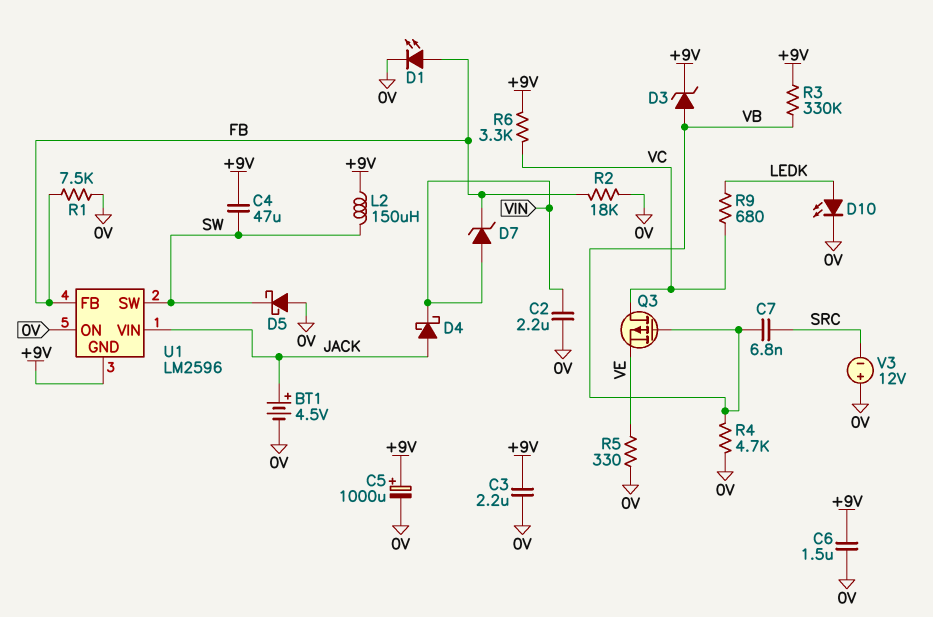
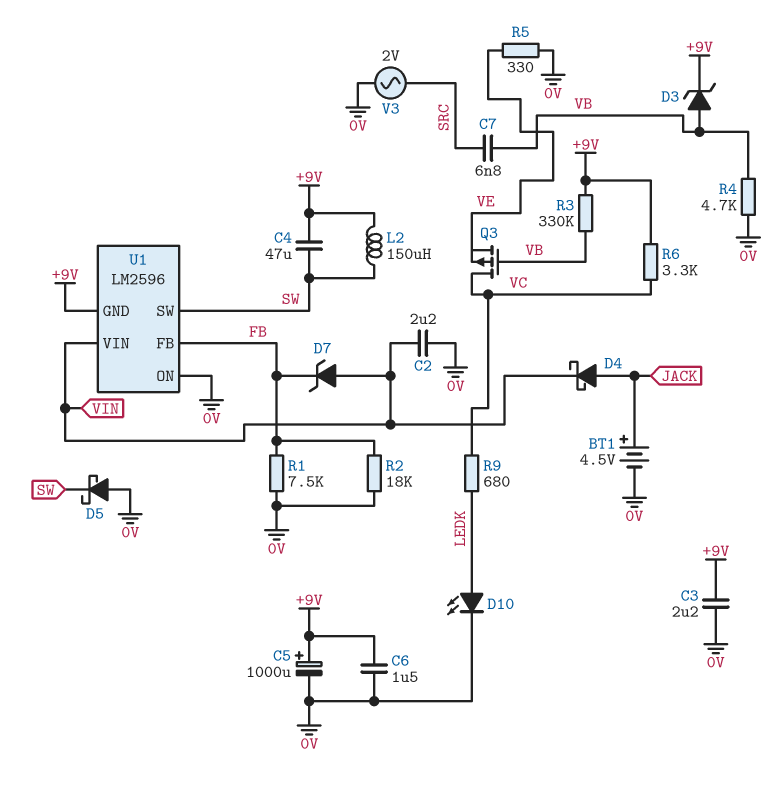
D1: LED (A FB, K 0V) -> none
U1 pin VIN: JACK -> VIN
V3: 12V (plus 0V, minus SRC) -> AC 2V (0V, SRC)

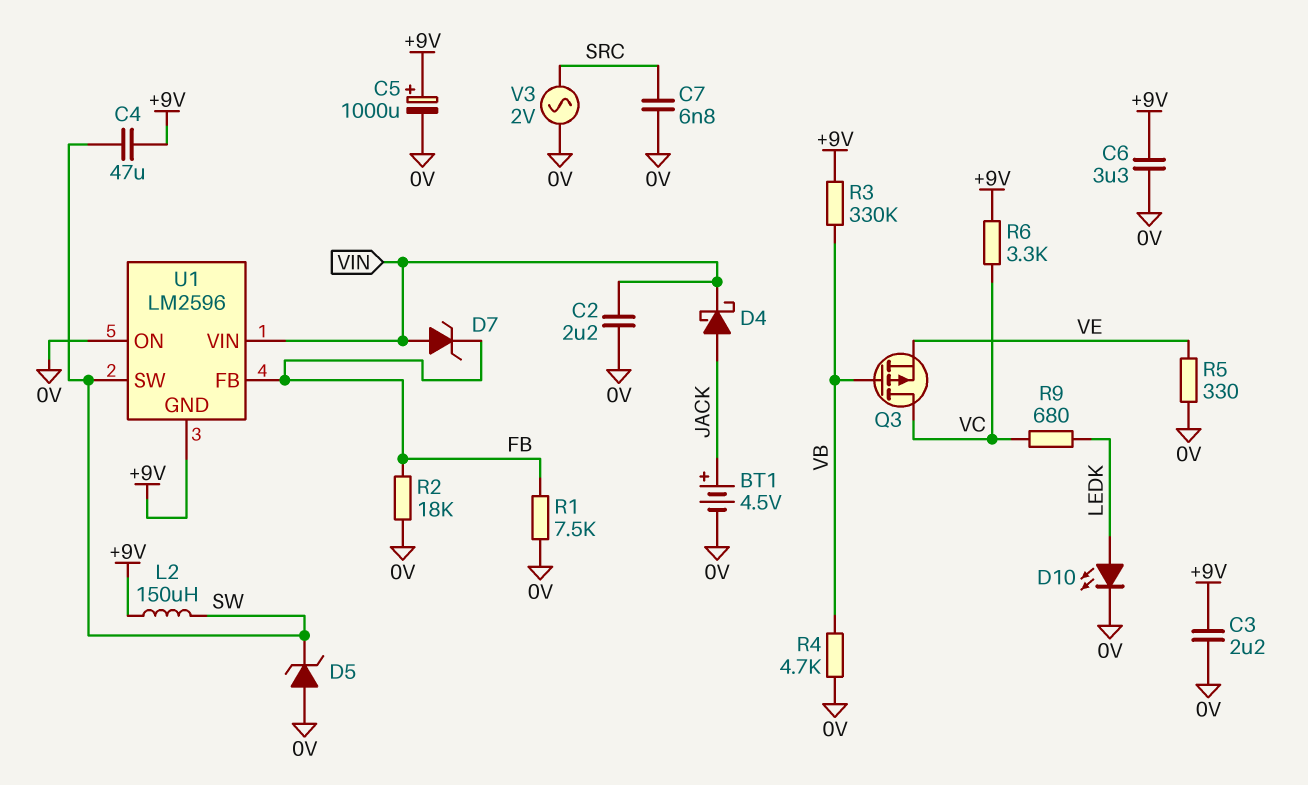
C6: 1.5uF (+9V, 0V) -> 3.3uF (+9V, 0V)
C7: 6.8nF (SRC, VB) -> 6.8nF (0V, SRC)
D3: zener (A VB, K +9V) -> none
D5: schottky (A 0V, K SW) -> zener (A 0V, K SW)

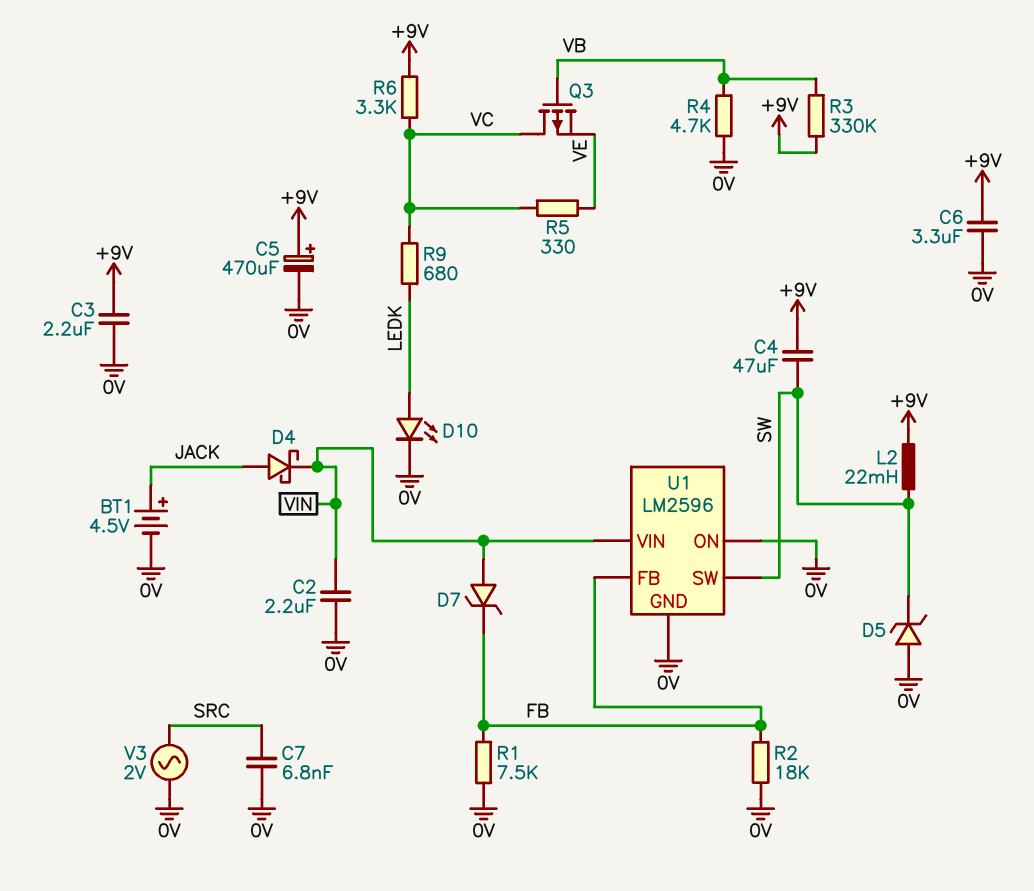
C5: 1000uF (plus +9V, minus 0V) -> 470uF (plus +9V, minus 0V)
L2: 150uH (+9V, SW) -> 22mH (+9V, SW)
R5: 330 (0V, VE) -> 330 (VC, VE)
U1 pin GND: +9V -> 0V

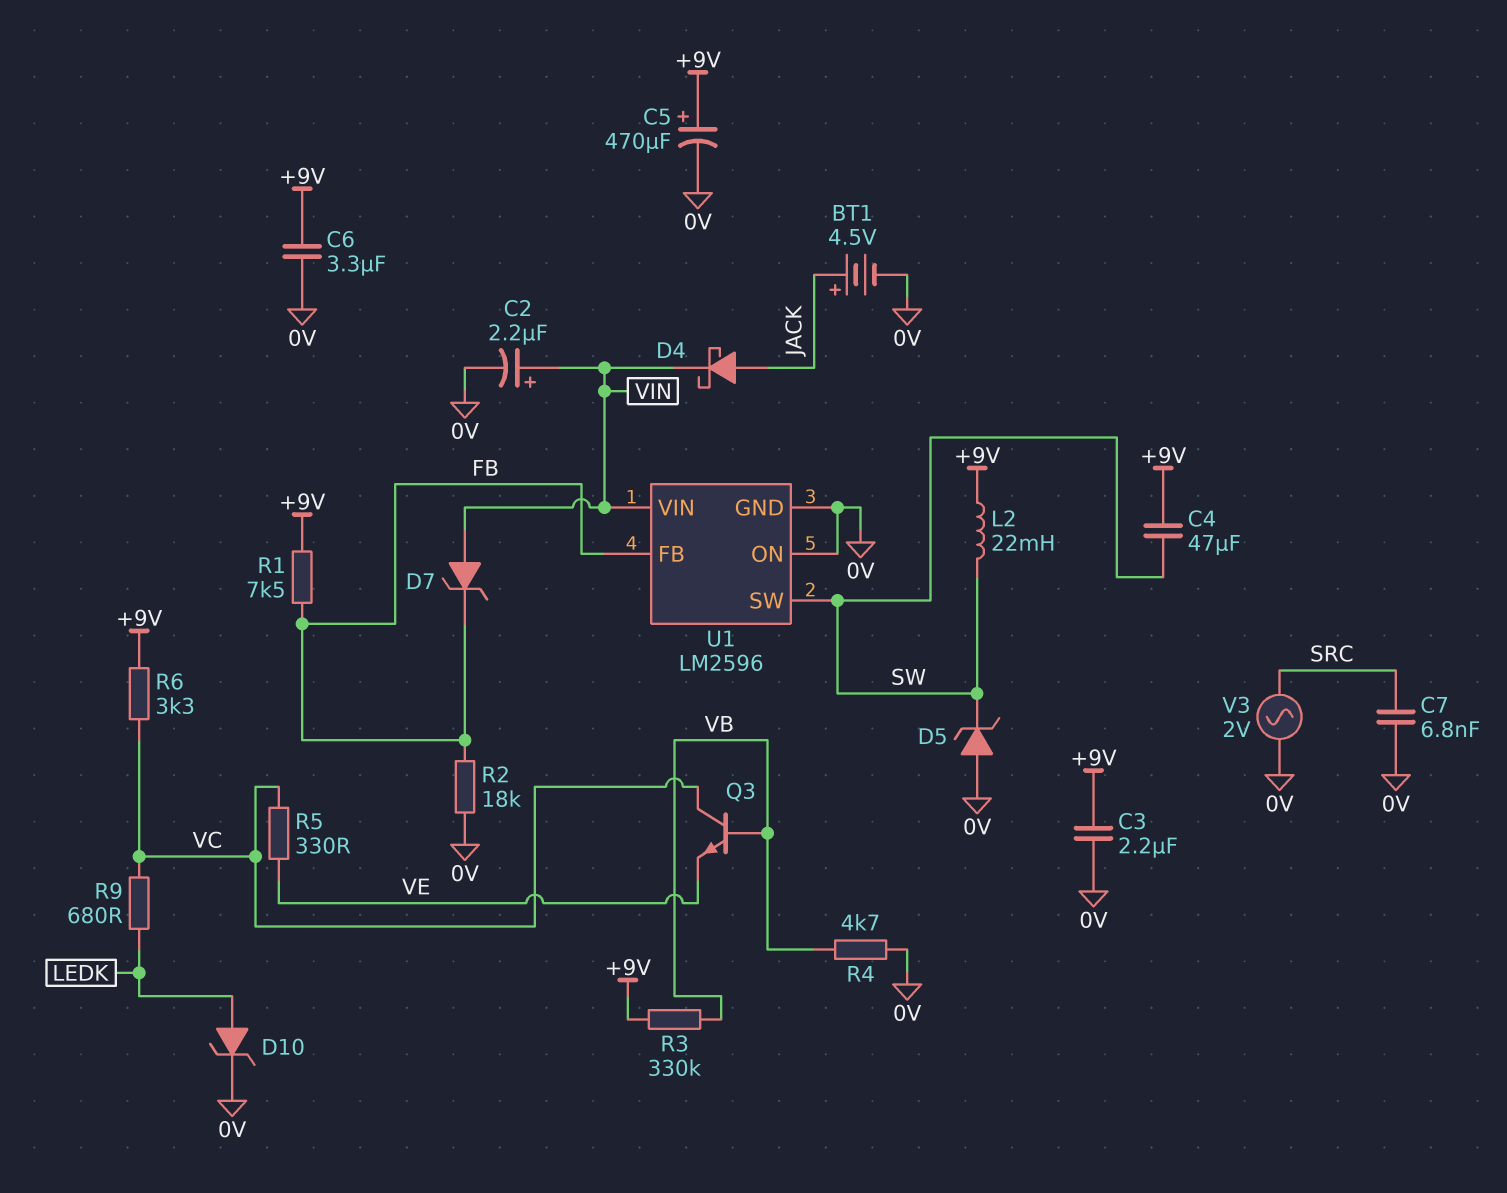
C2: 2.2uF (0V, VIN) -> 2.2uF (plus VIN, minus 0V)
D10: LED (A LEDK, K 0V) -> zener (A LEDK, K 0V)
Q3: PMOS (G VB, D VC, S VE) -> NPN (B VB, C VC, E VE)
R1: 7.5k (0V, FB) -> 7.5k (+9V, FB)

